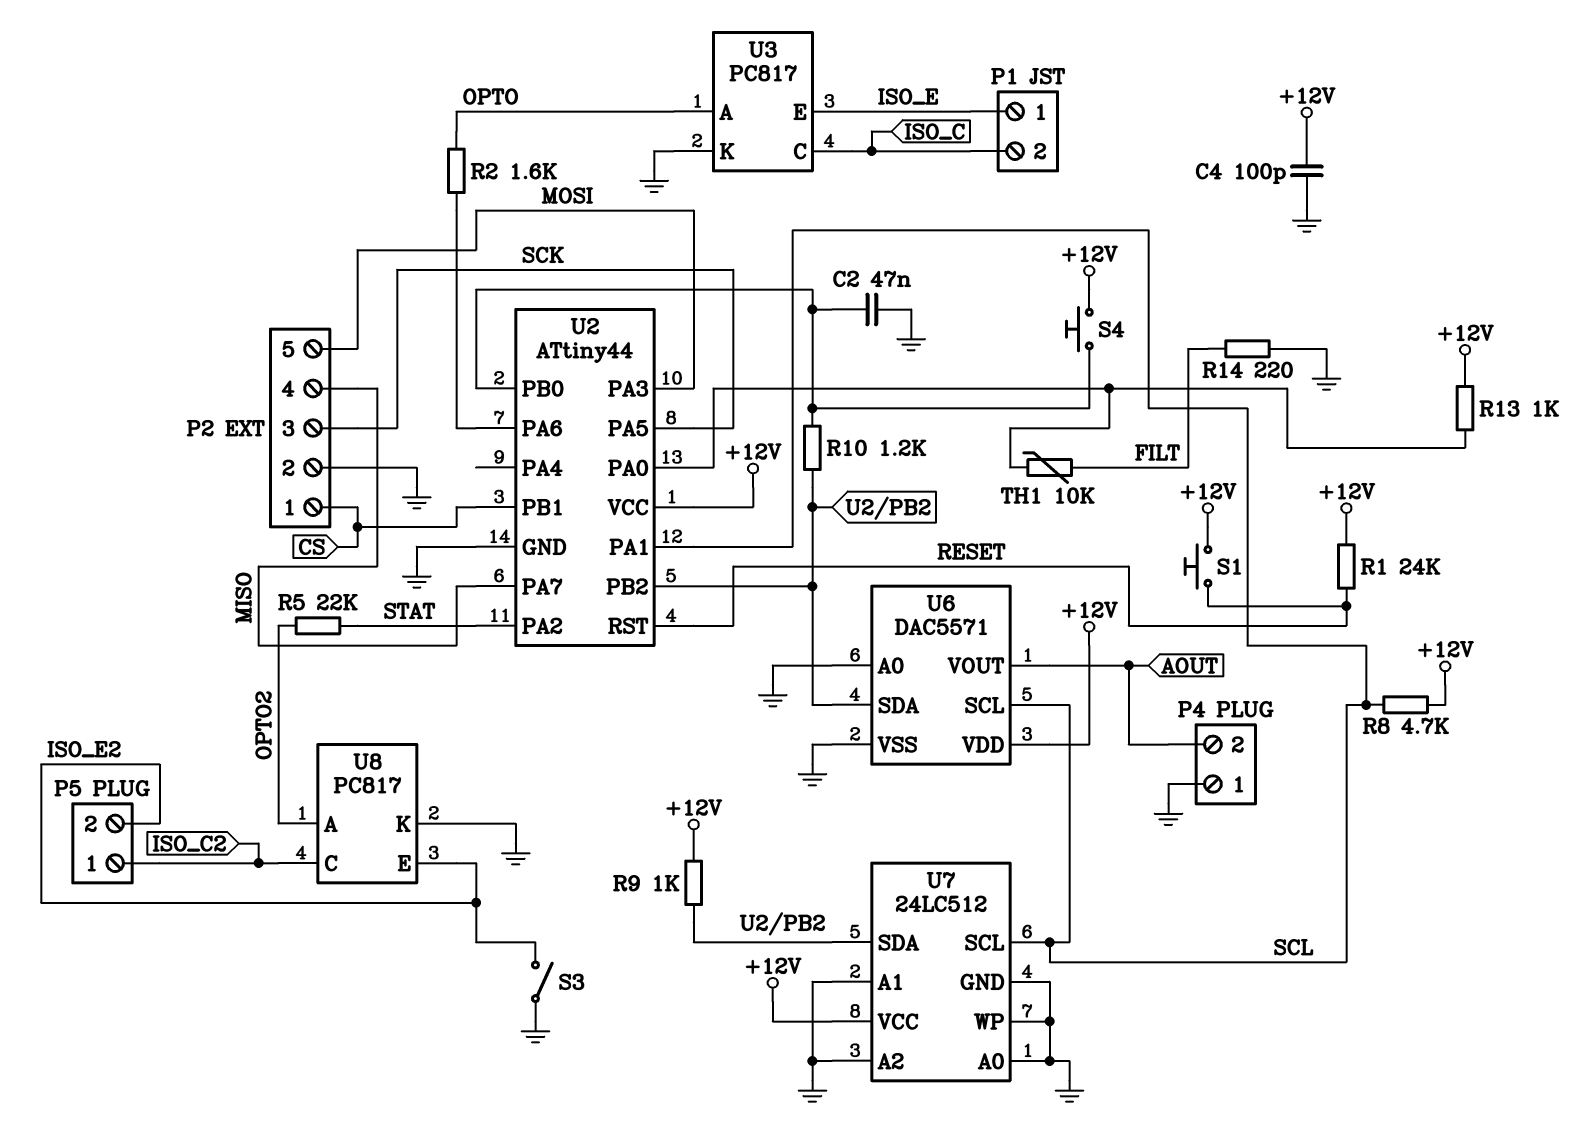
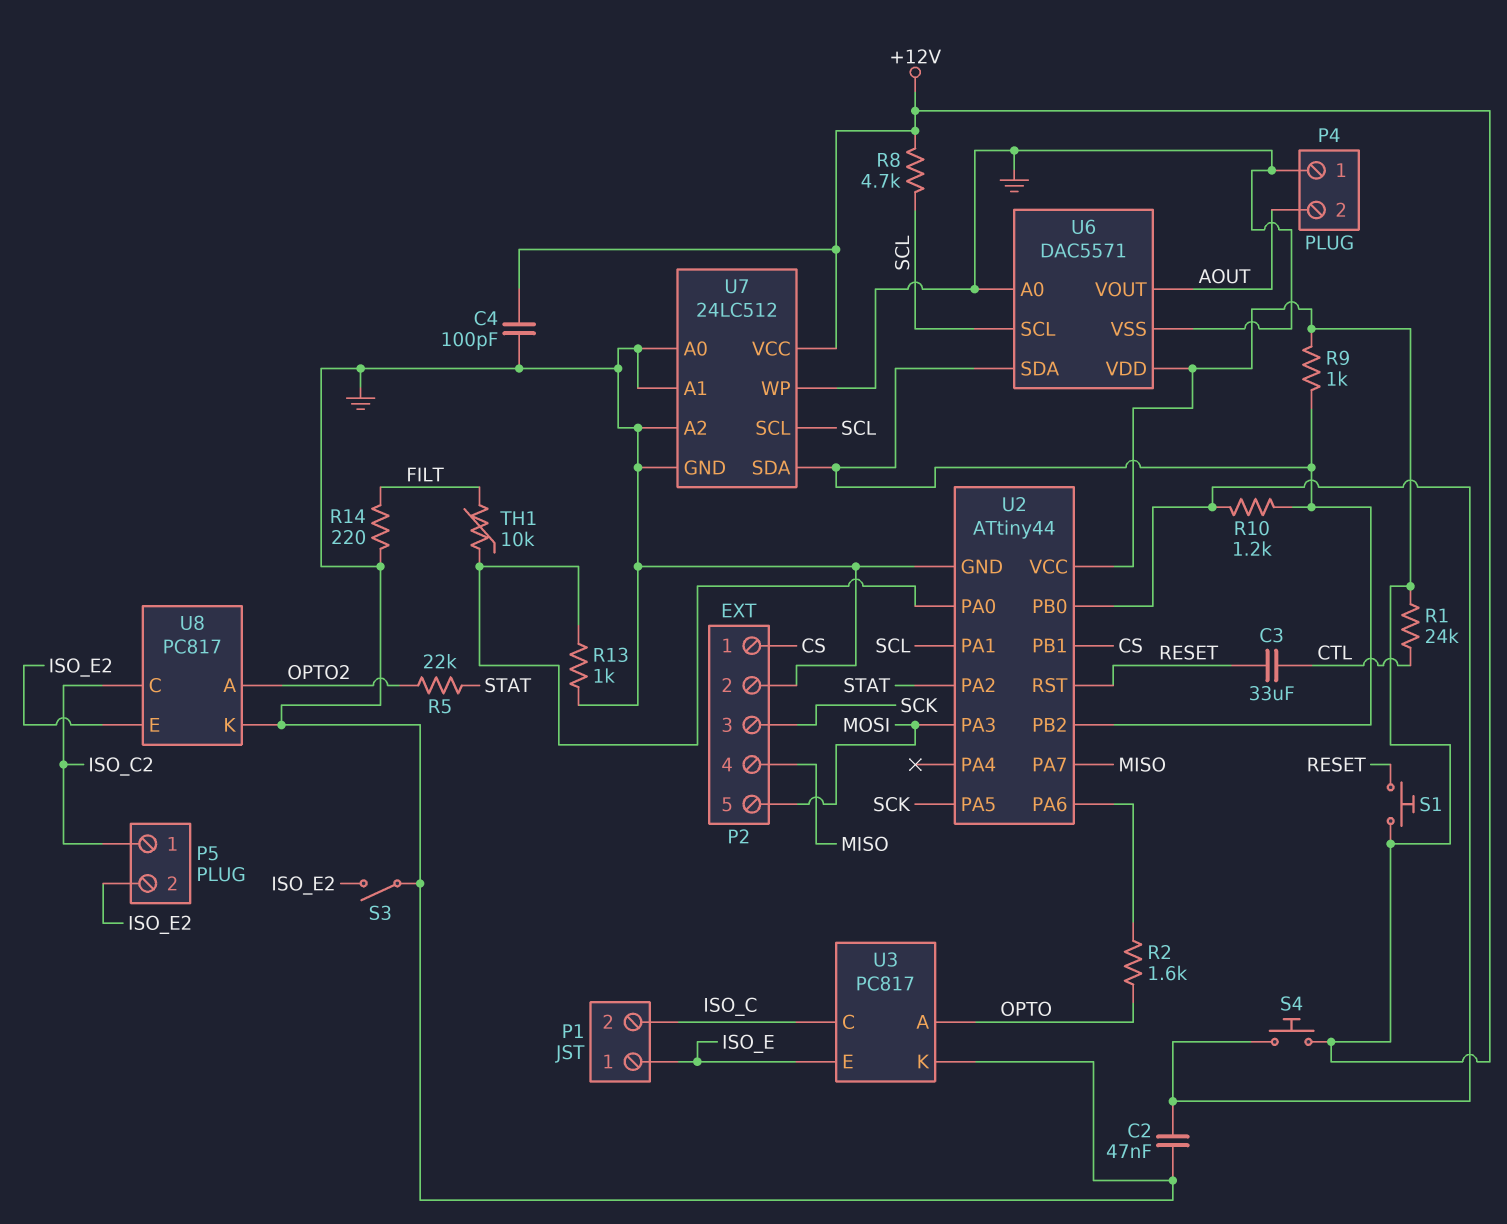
C3: none -> 33uF (CTL, RESET)
R1: 24k (+12V, RESET) -> 24k (+12V, CTL)
R13: 1k (+12V, U2/PA0) -> 1k (GND, U2/PA0)

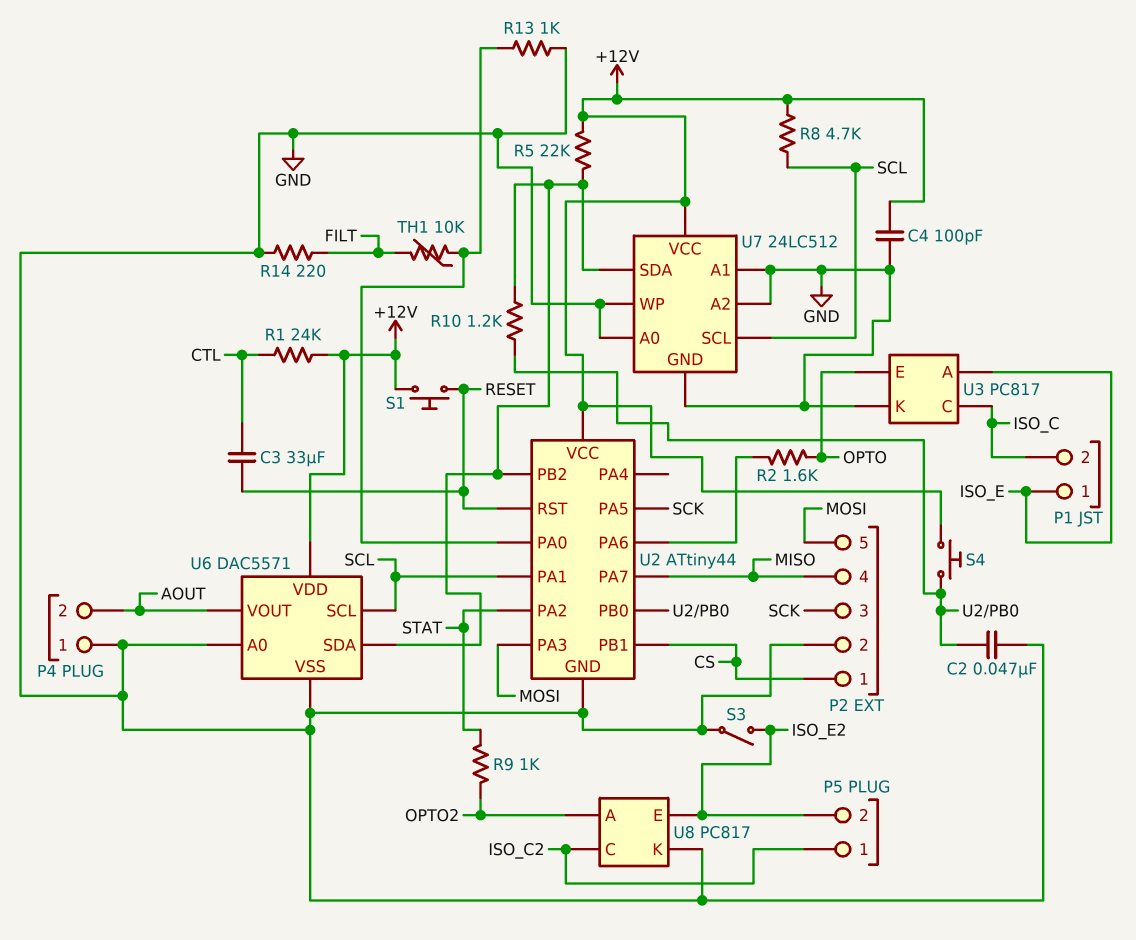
R5: 22k (OPTO2, STAT) -> 22k (+12V, U2/PB2)
R9: 1k (+12V, U2/PB2) -> 1k (OPTO2, STAT)
U3 pin A: OPTO -> ISO_E
U3 pin E: ISO_E -> OPTO

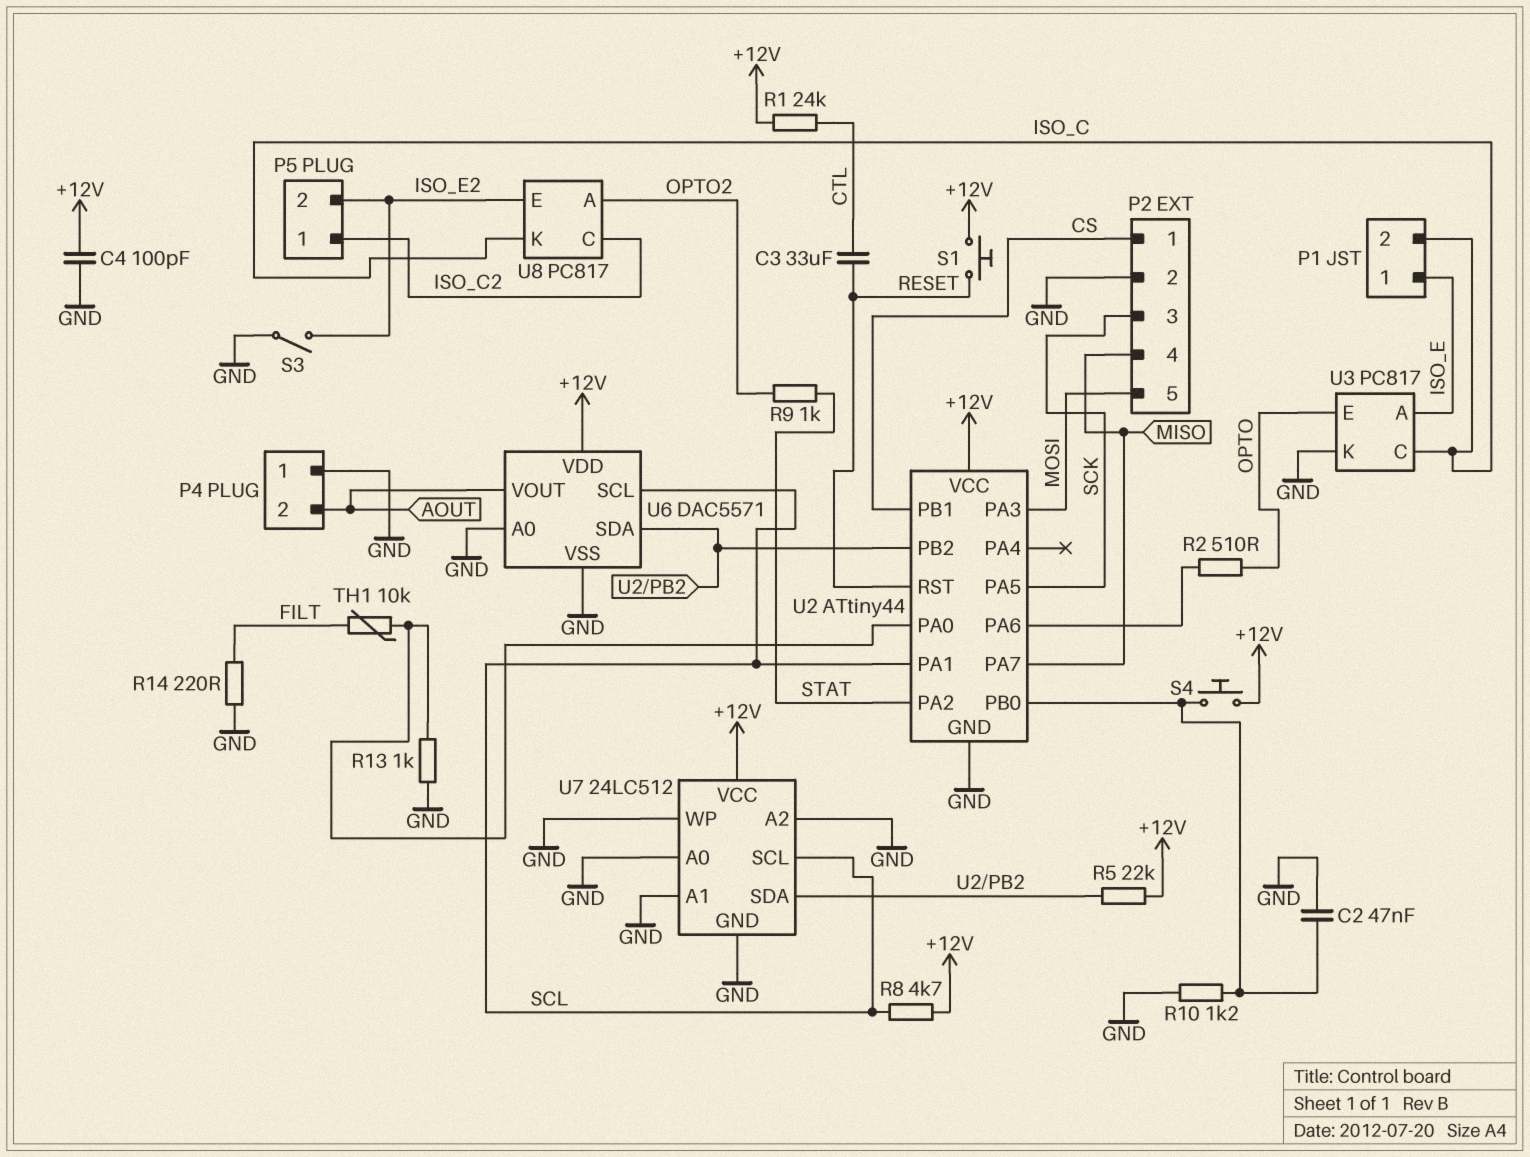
R2: 1.6k (OPTO, U2/PA6) -> 510 (OPTO, U2/PA6)
R10: 1.2k (U2/PB0, U2/PB2) -> 1.2k (GND, U2/PB0)
U8 pin K: GND -> ISO_C

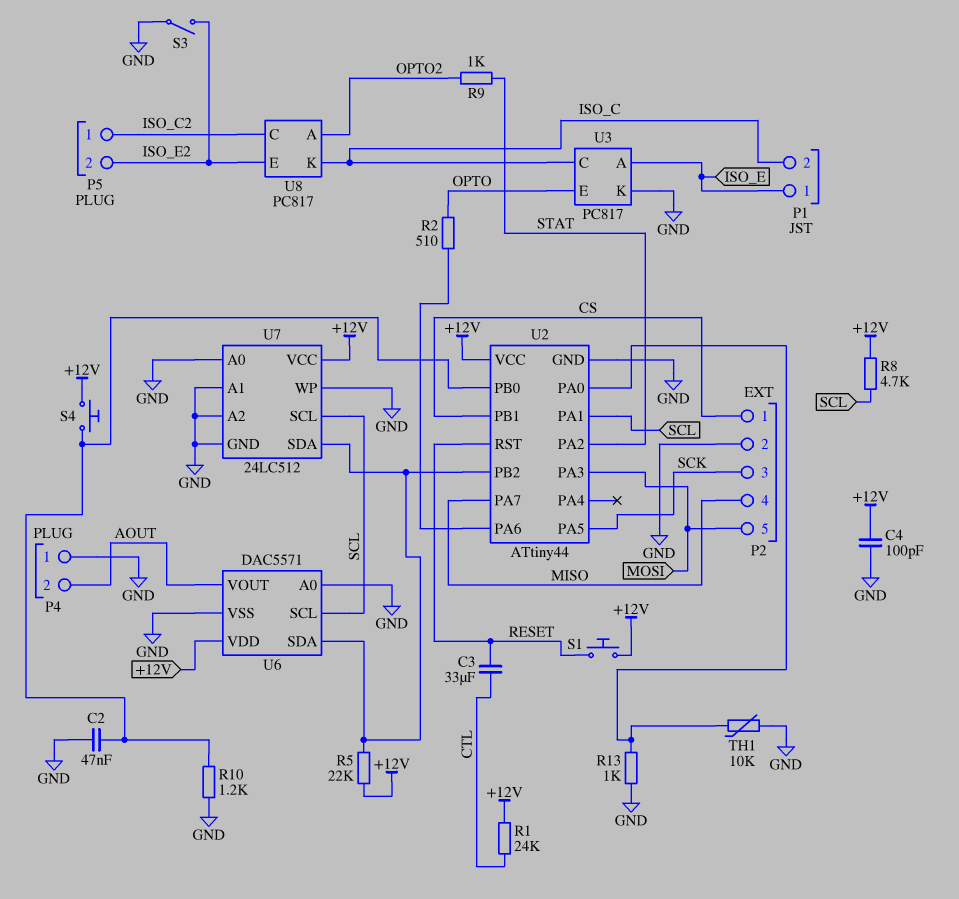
R14: 220 (FILT, GND) -> none
TH1: 10k (FILT, U2/PA0) -> 10k (GND, U2/PA0)

